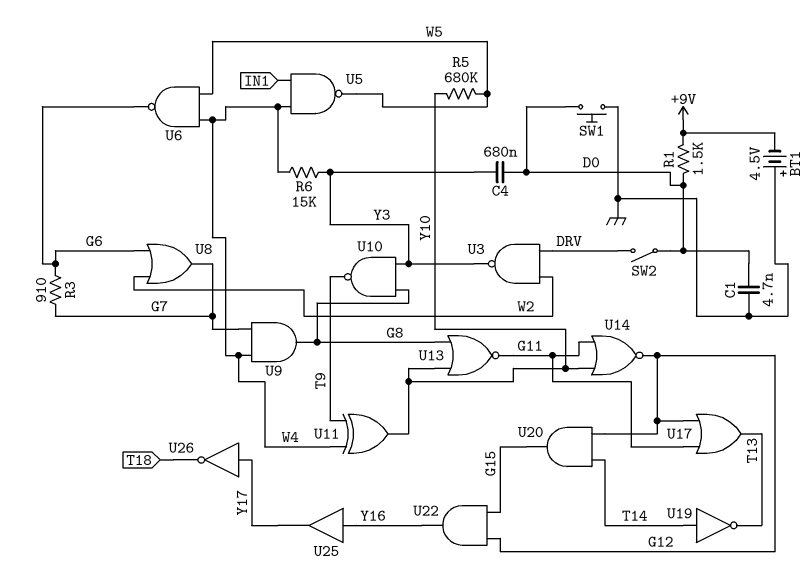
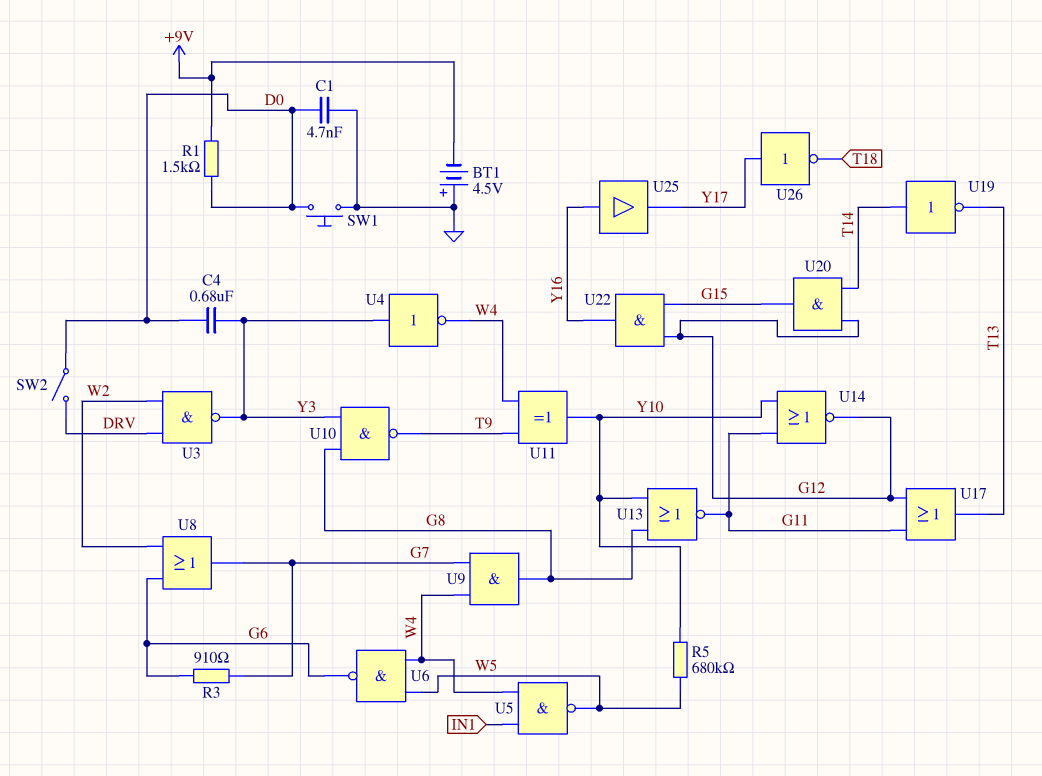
R6: 15k (W4, Y3) -> none
U4: none -> NOT (in Y3, out W4)

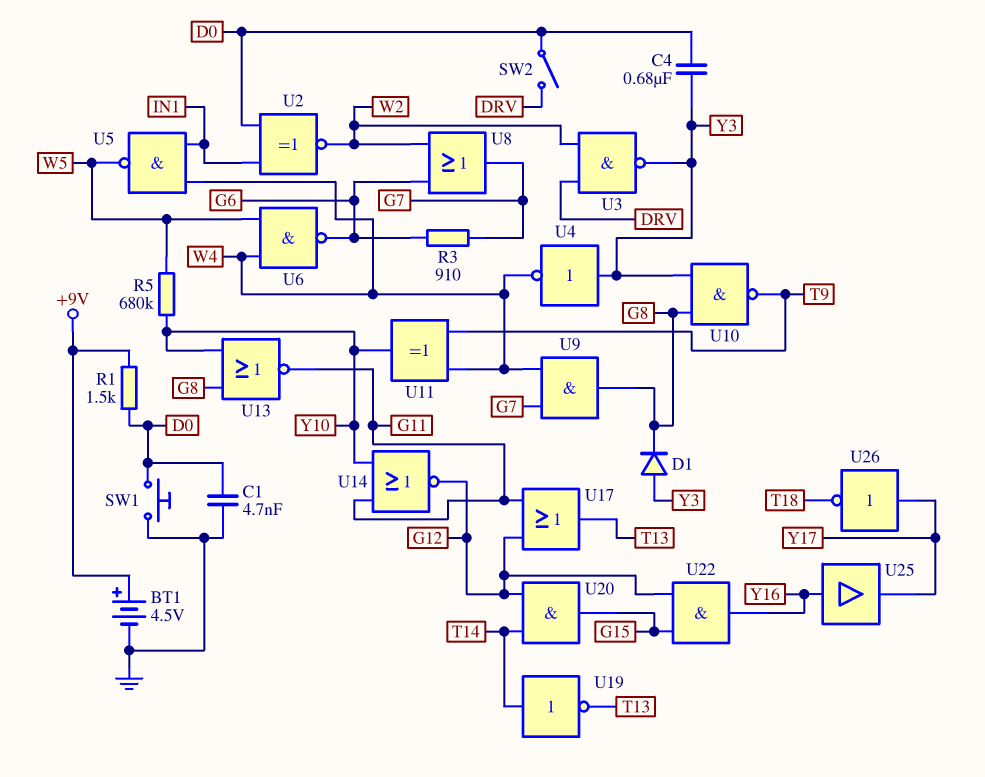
BT1: 4.5V (plus GND, minus +9V) -> 4.5V (plus +9V, minus GND)
D1: none -> diode (A Y3, K G8)
U2: none -> XNOR (in D0, in IN1, out W2)

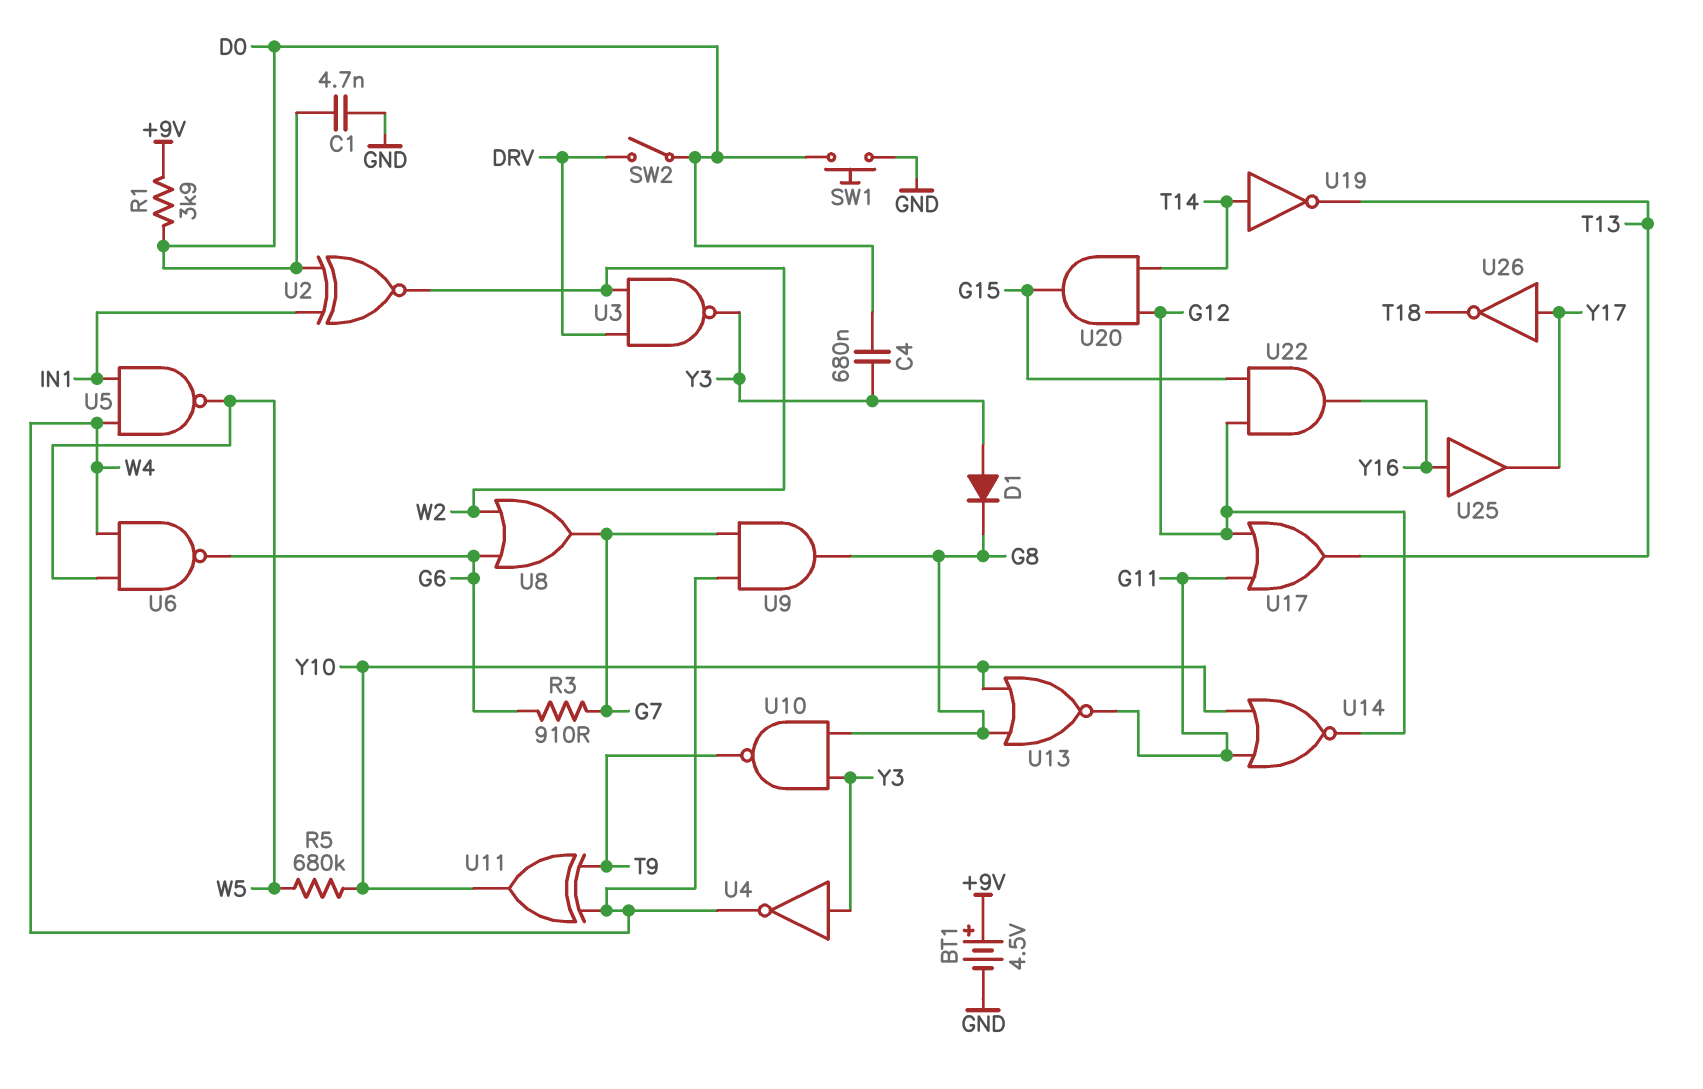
R1: 1.5k (+9V, D0) -> 3.9k (+9V, D0)

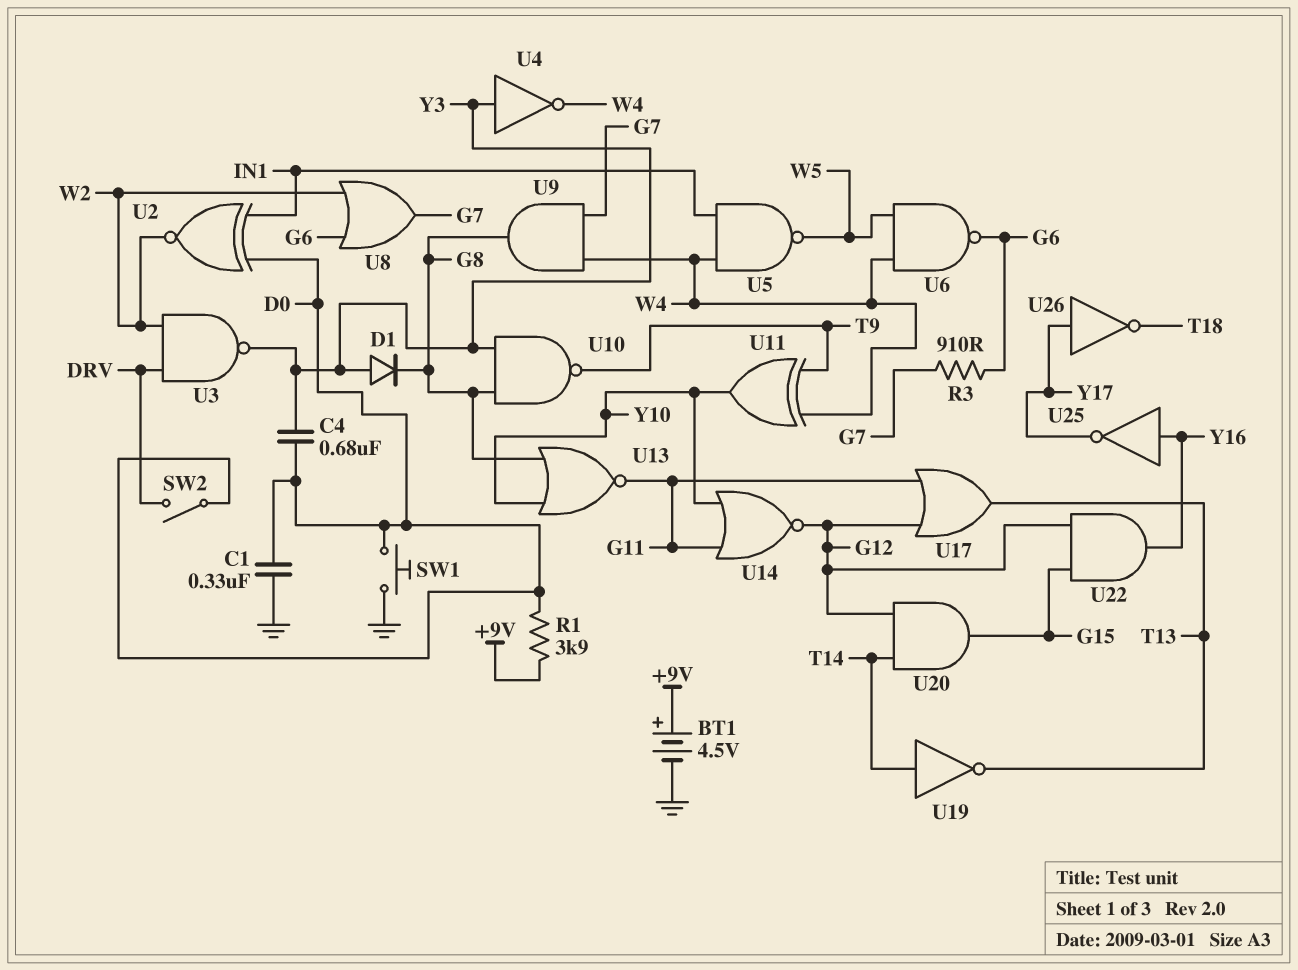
C1: 4.7nF (D0, GND) -> 330nF (D0, GND)
R5: 680k (W5, Y10) -> none
U25: buffer (in Y16, out Y17) -> NOT (in Y16, out Y17)

